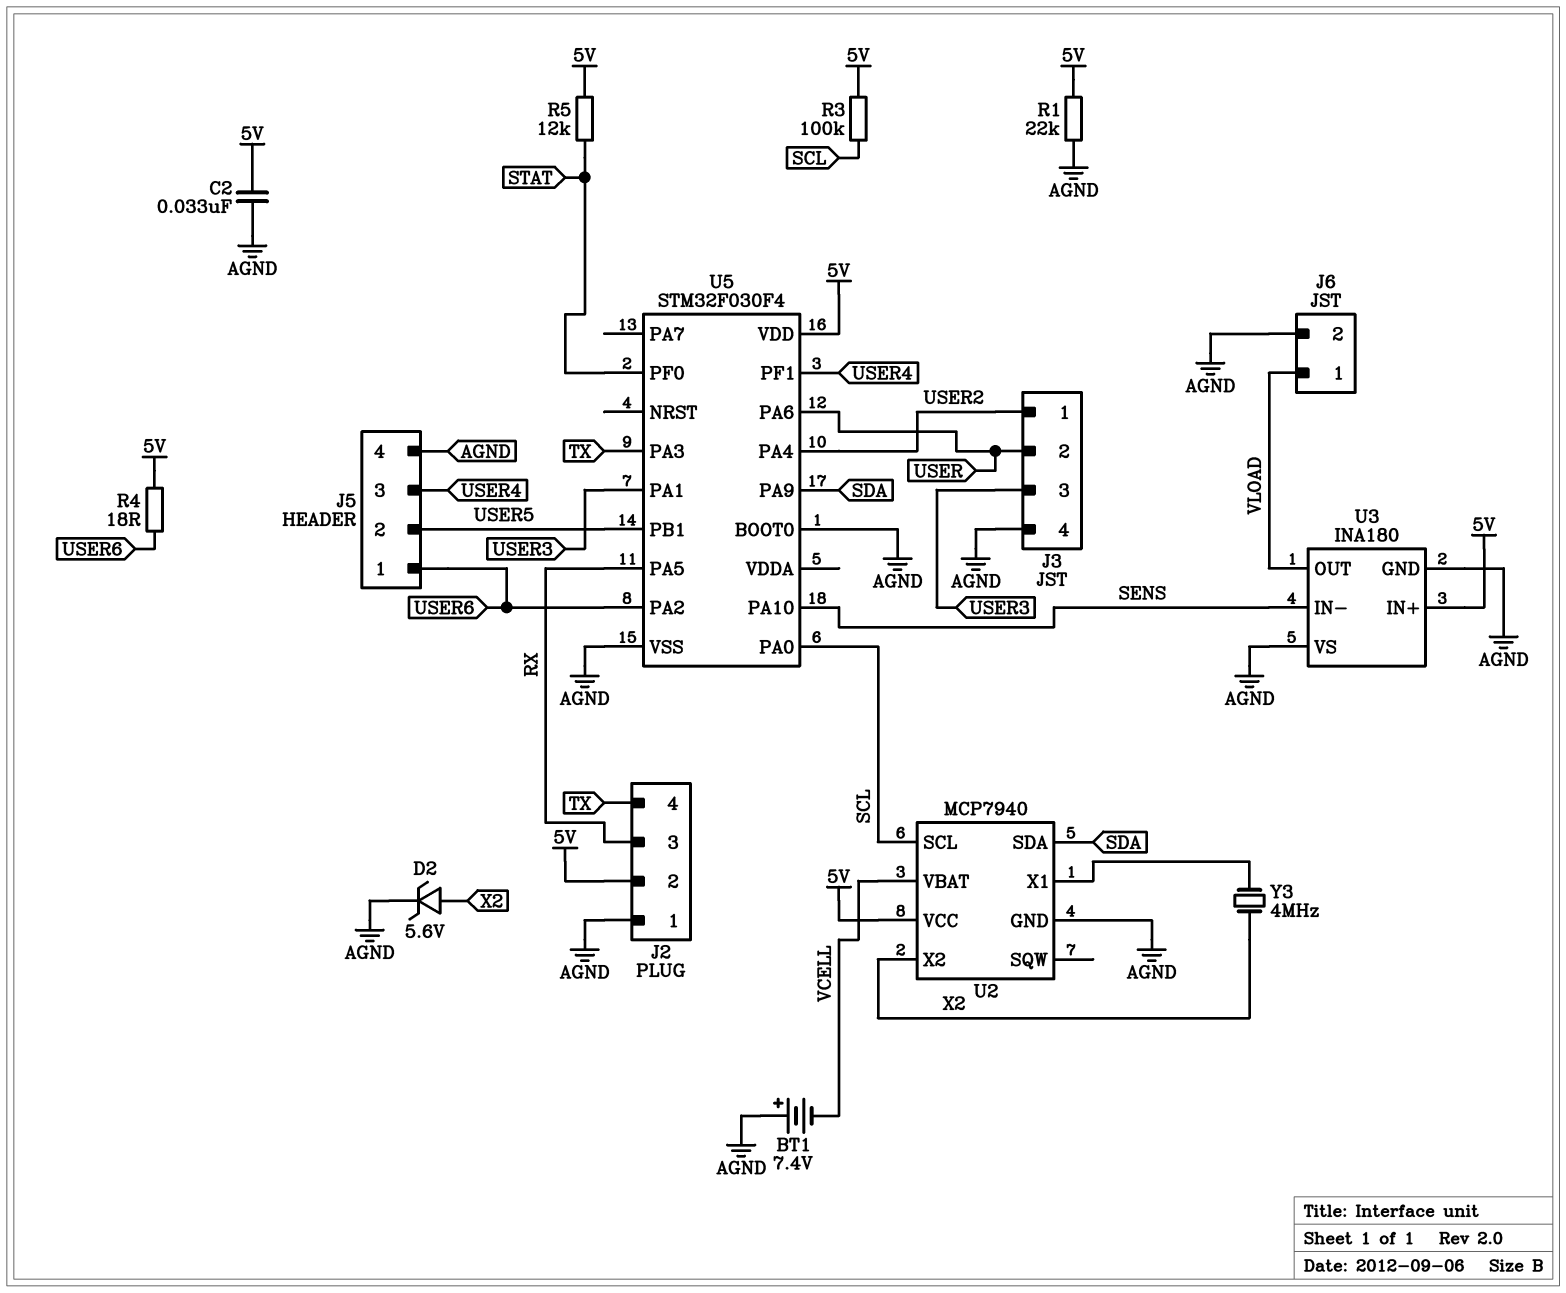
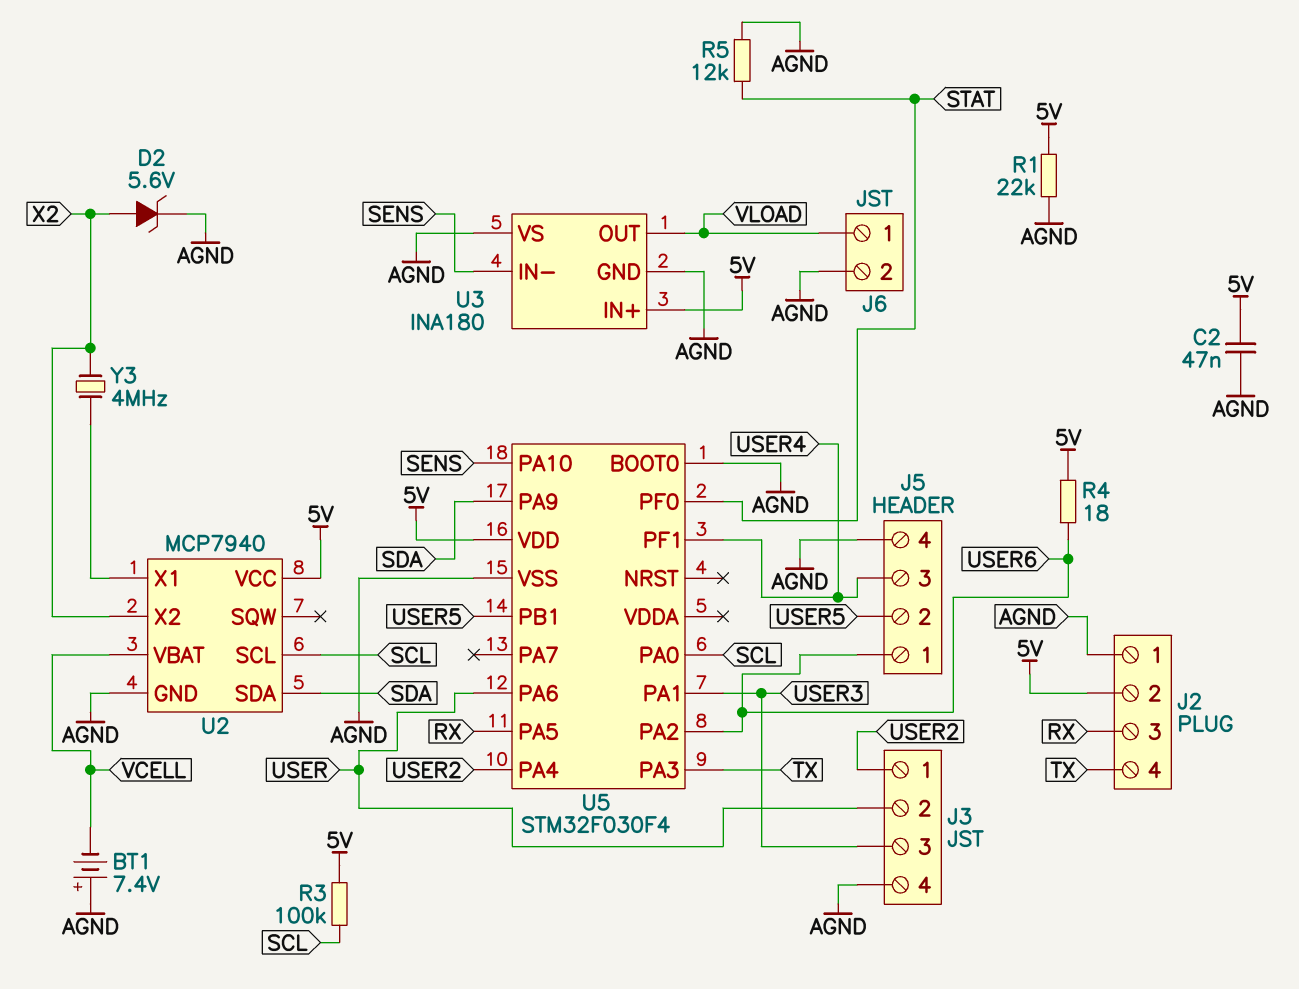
C2: 33nF (5V, AGND) -> 47nF (5V, AGND)
R5: 12k (5V, STAT) -> 12k (AGND, STAT)

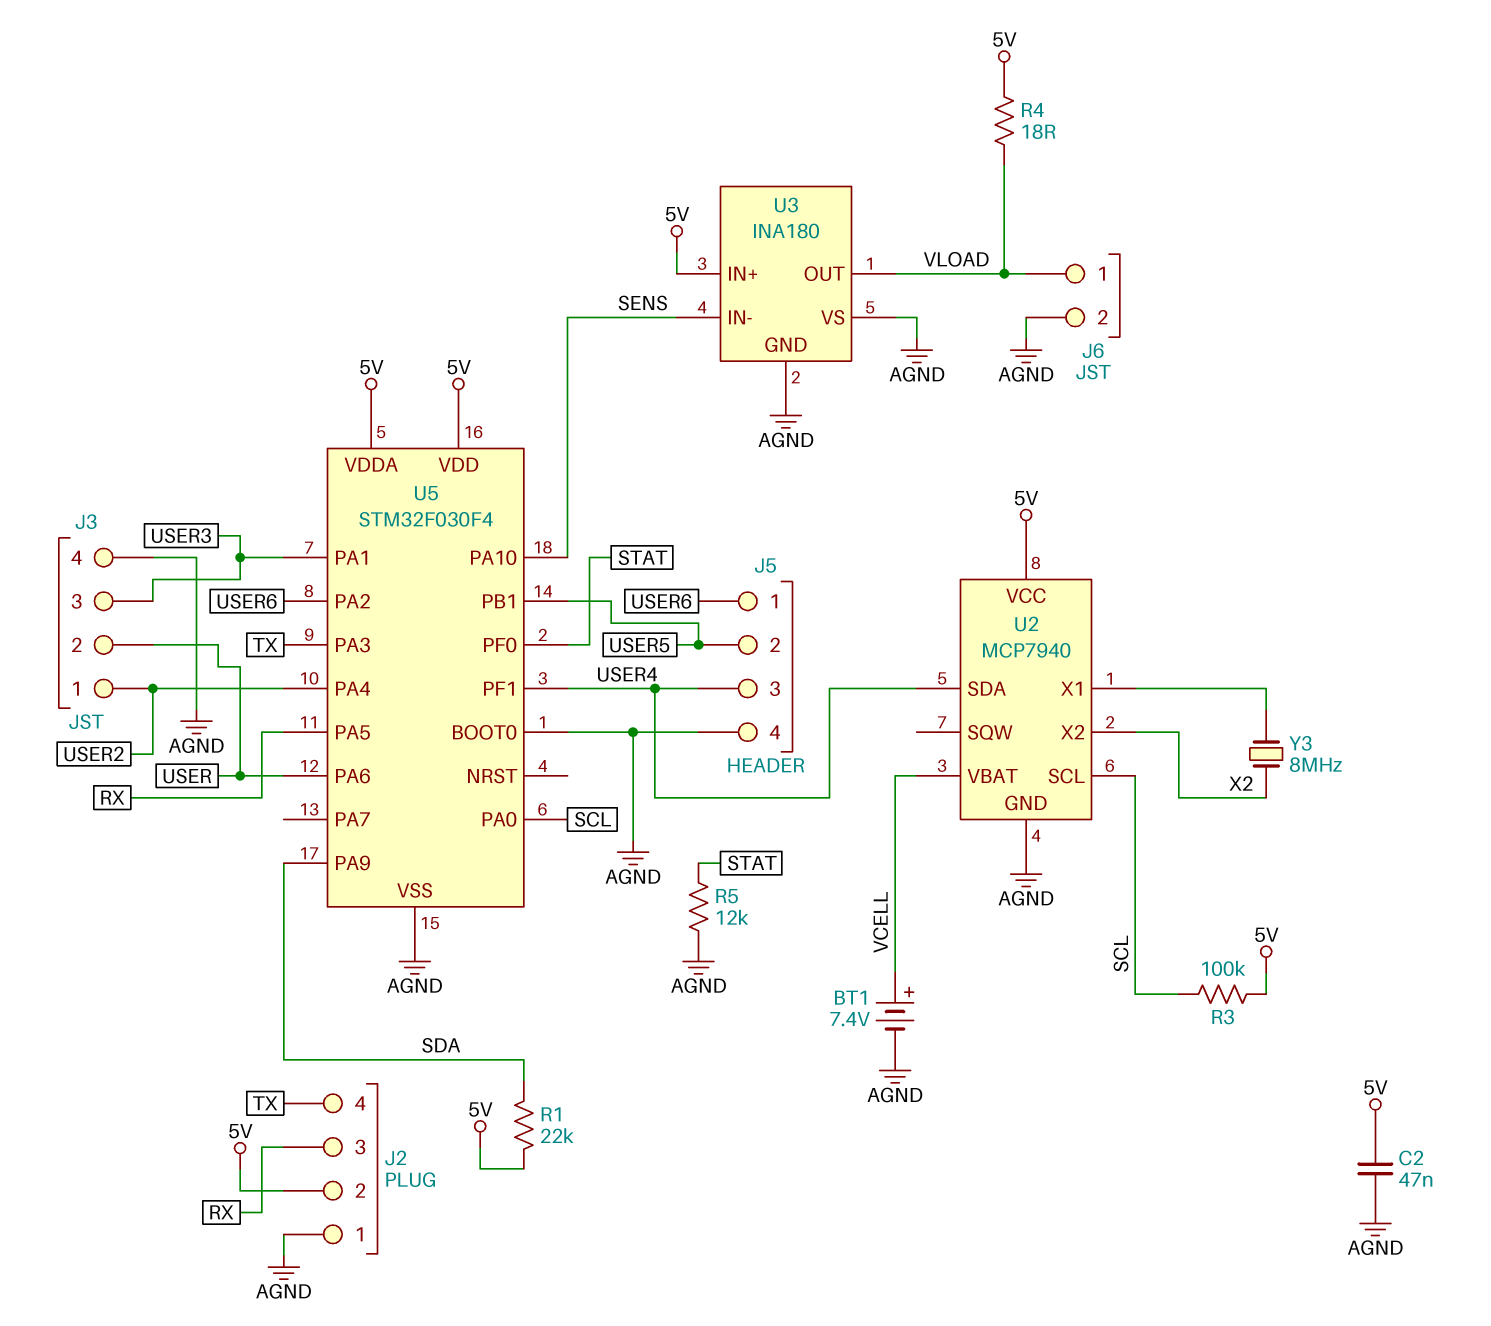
BT1: 7.4V (plus AGND, minus VCELL) -> 7.4V (plus VCELL, minus AGND)
D2: zener 5.6V (A X2, K AGND) -> none
R1: 22k (5V, AGND) -> 22k (5V, SDA)
R4: 18 (5V, USER6) -> 18 (5V, VLOAD)
U2 pin SDA: SDA -> USER4
U5 pin VDDA: none -> 5V
Y3: 4MHz (U2/X1, X2) -> 8MHz (U2/X1, X2)

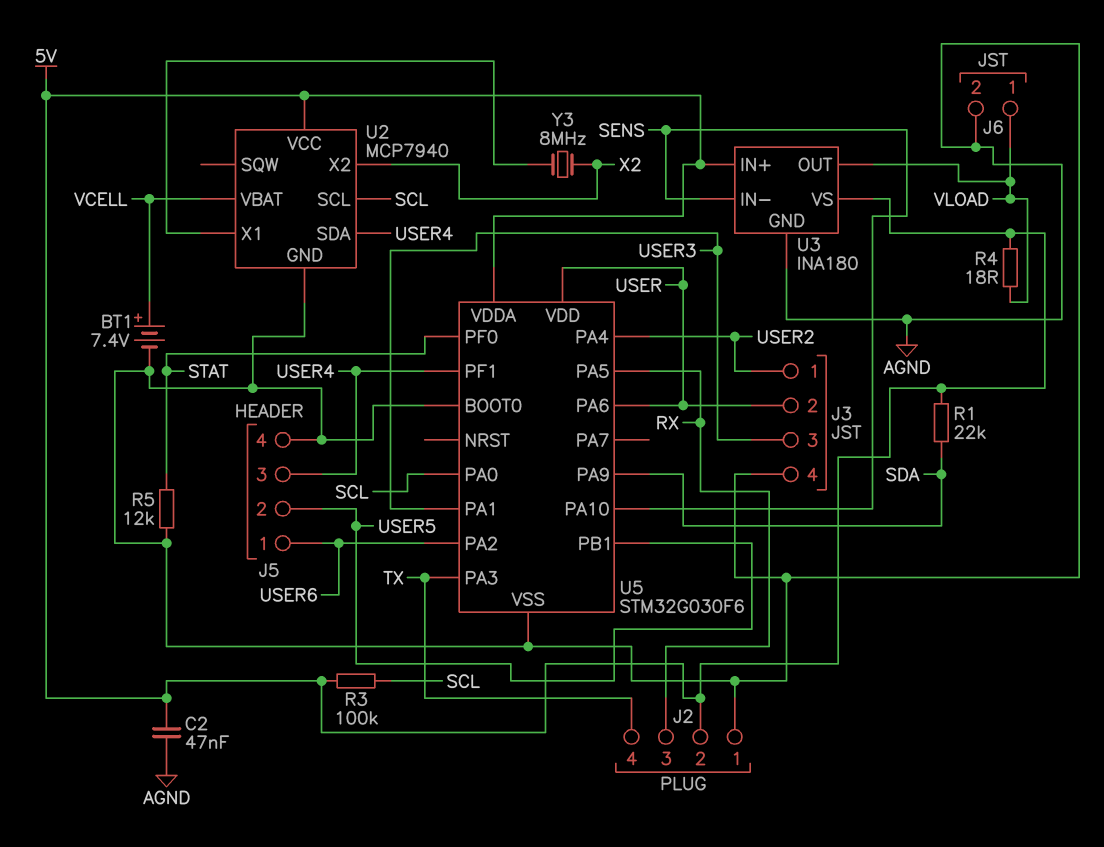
U3 pin VS: AGND -> 5V
U5: STM32F030F4 -> STM32G030F6
U5 pin VDD: 5V -> USER

